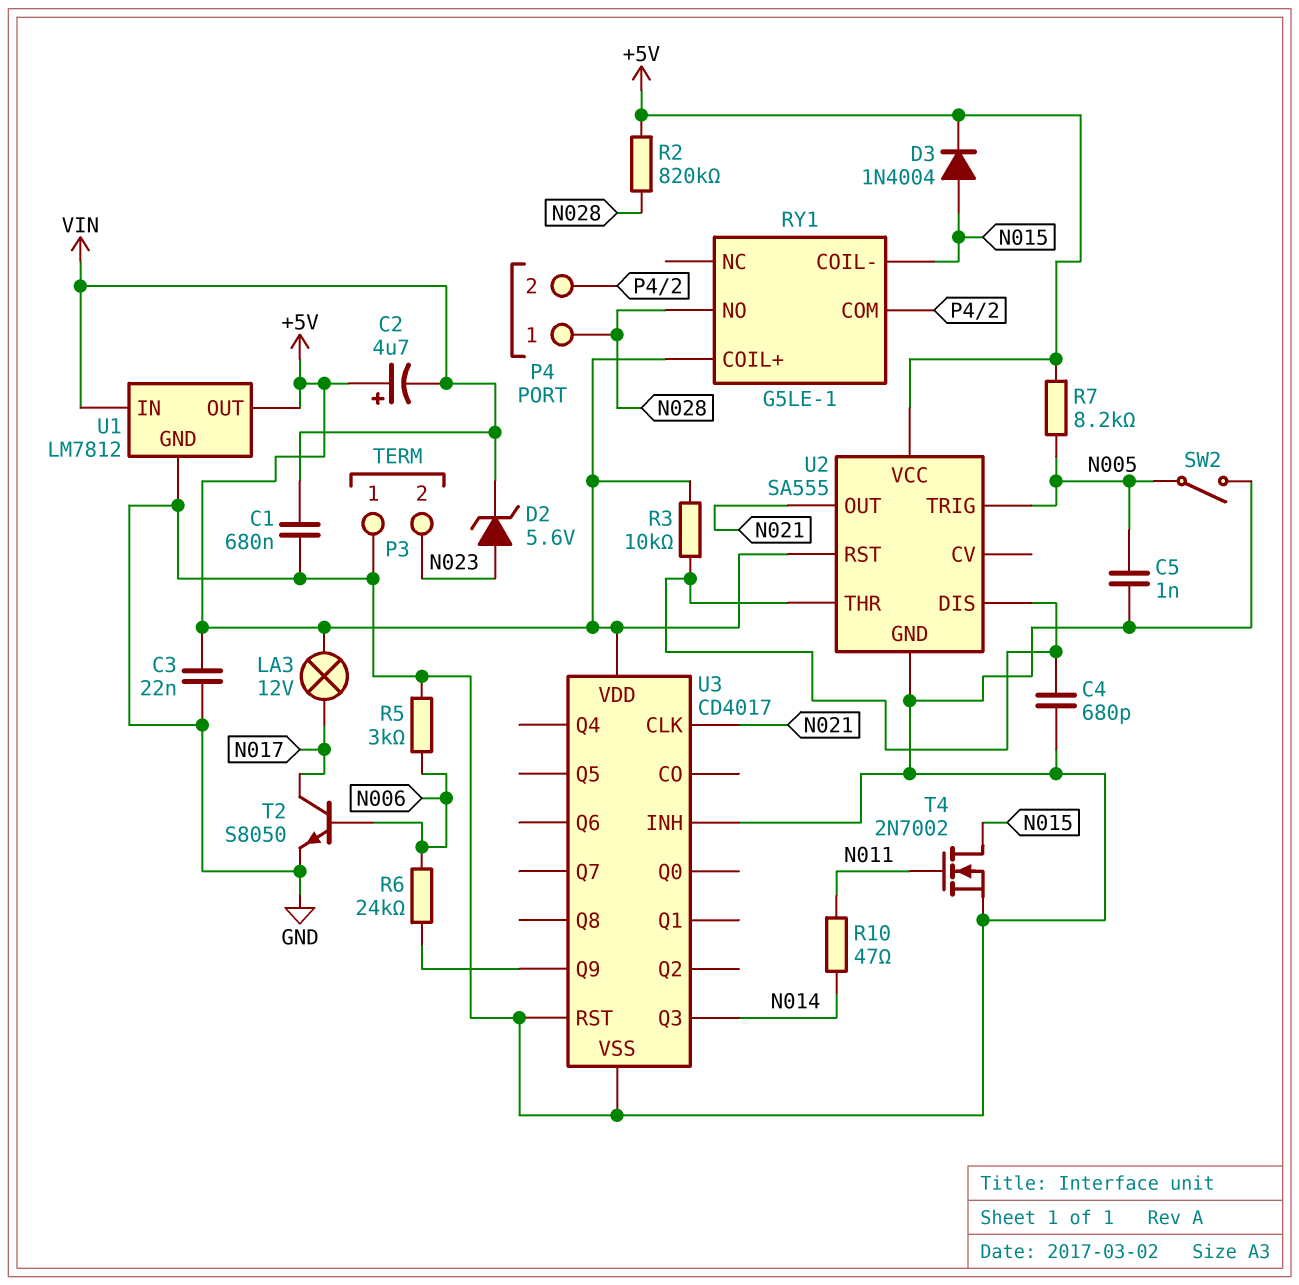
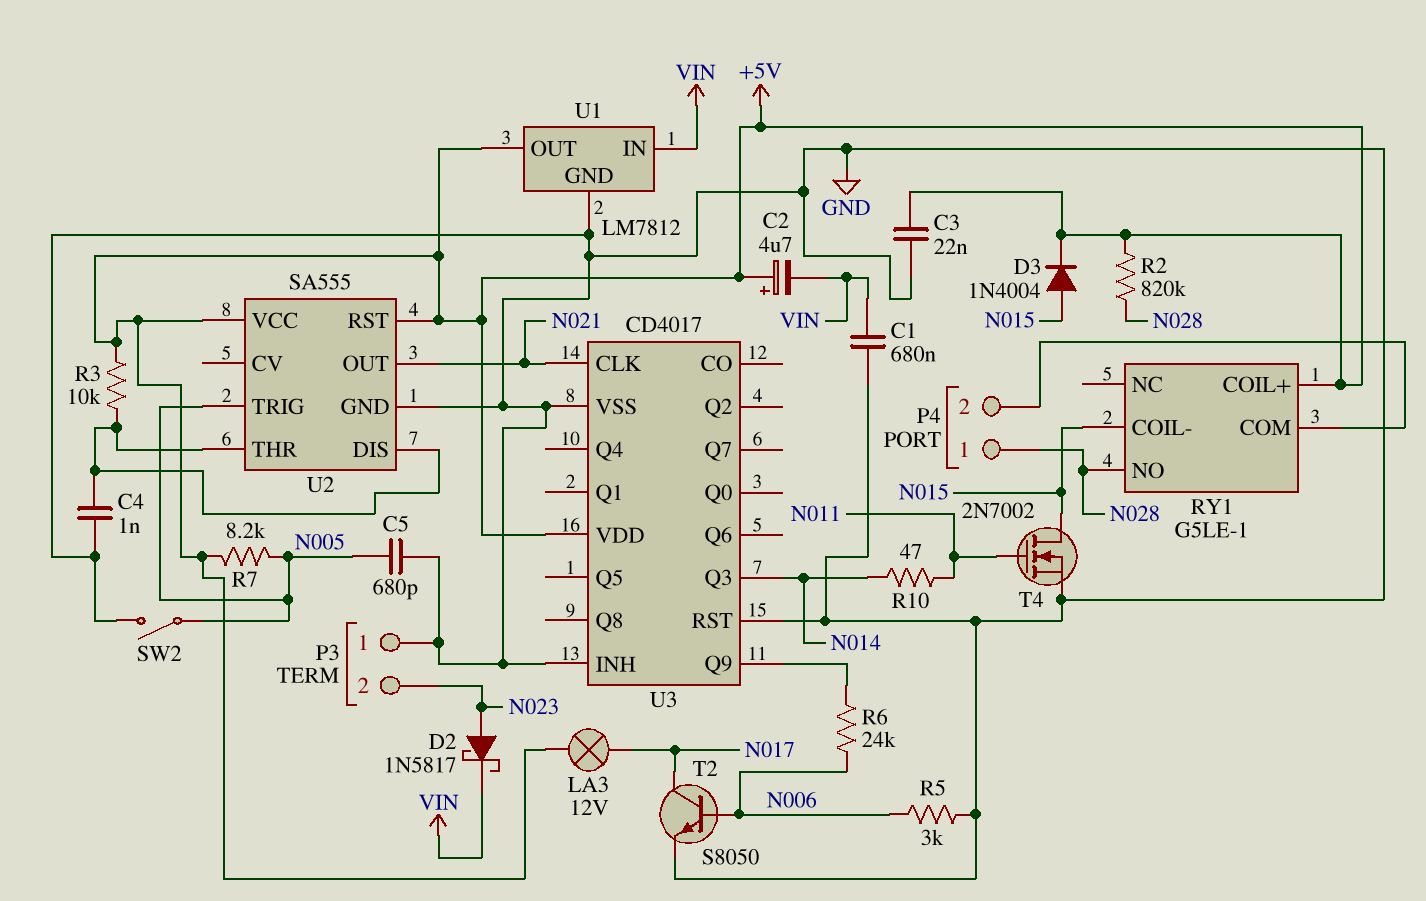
C4: 680pF (GND, U2/DIS) -> 1nF (GND, U2/DIS)
C5: 1nF (GND, N005) -> 680pF (GND, N005)
D2: zener 5.6V (A N023, K VIN) -> schottky 1N5817 (A N023, K VIN)

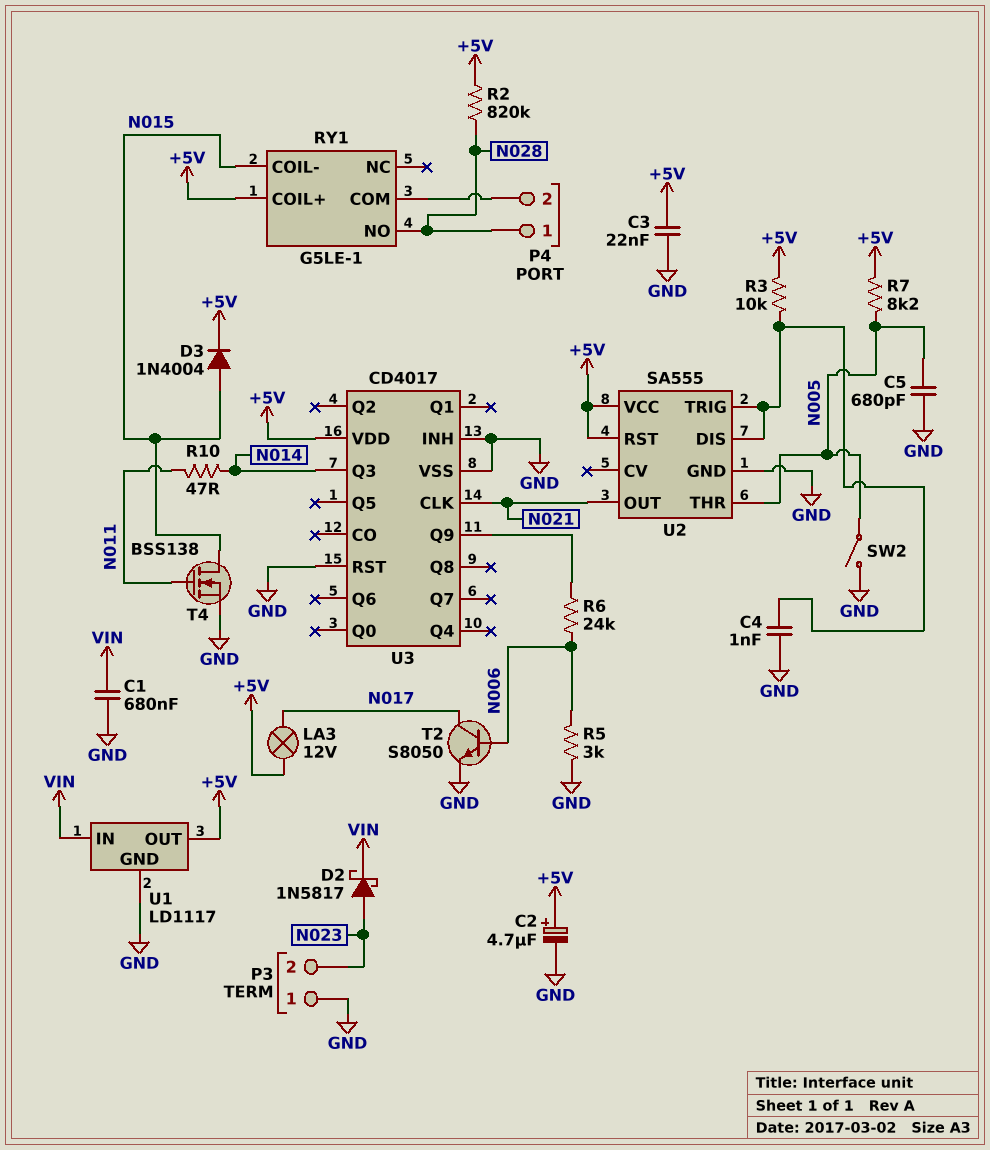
C2: 4.7uF (plus +5V, minus VIN) -> 4.7uF (plus +5V, minus GND)
T4: NMOS 2N7002 (G N011, D N015, S GND) -> NMOS BSS138 (G N011, D N015, S GND)
U1: LM7812 -> LD1117
U2 pin THR: U2/DIS -> N005
U2 pin TRIG: N005 -> U2/DIS

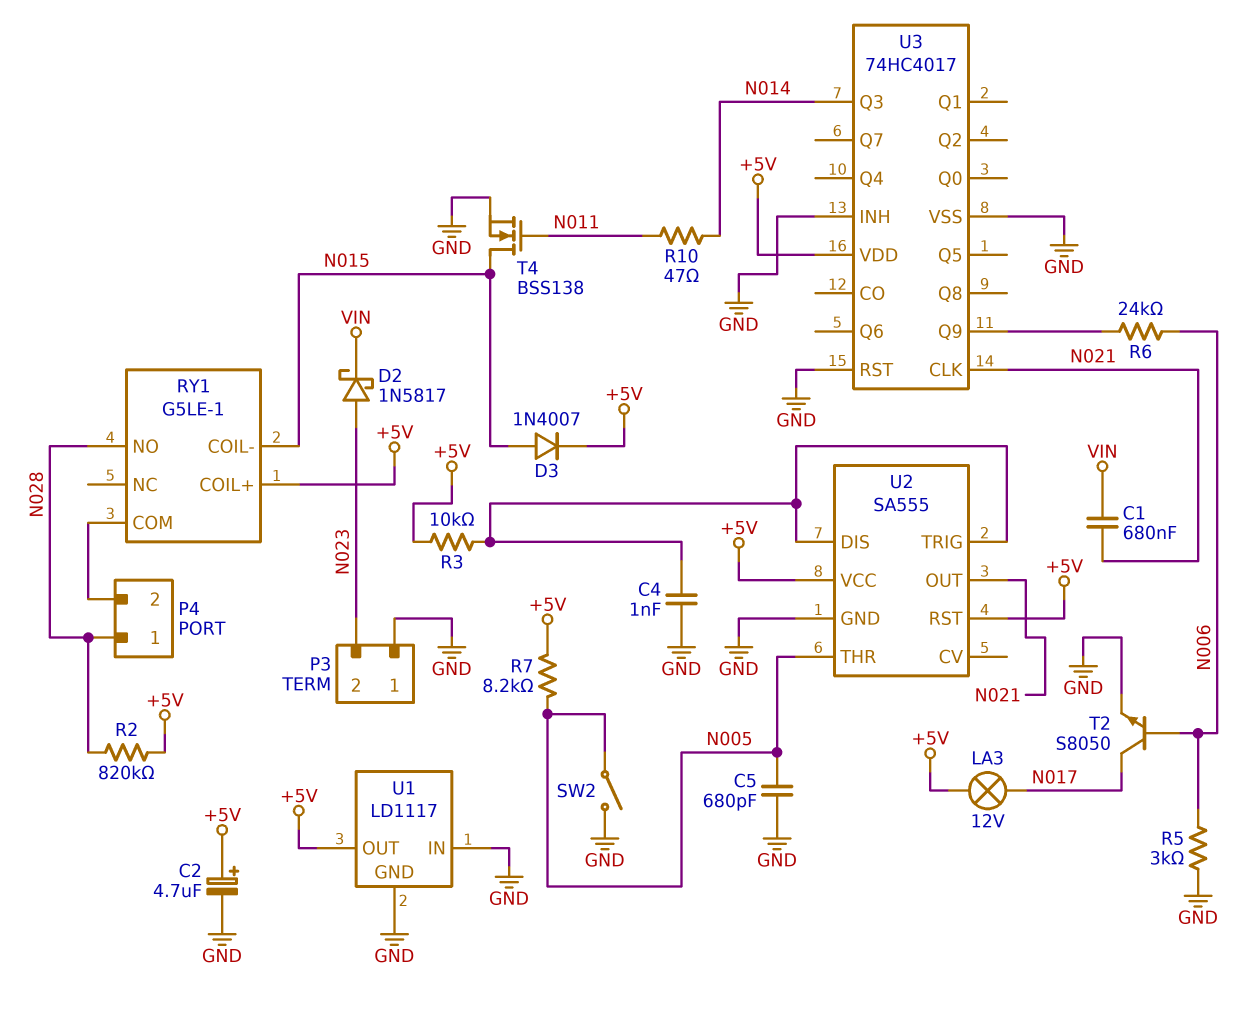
C1: 680nF (GND, VIN) -> 680nF (N021, VIN)
C3: 22nF (+5V, GND) -> none
D3: diode 1N4004 (A N015, K +5V) -> diode 1N4007 (A N015, K +5V)
U1 pin IN: VIN -> GND
U3: CD4017 -> 74HC4017

